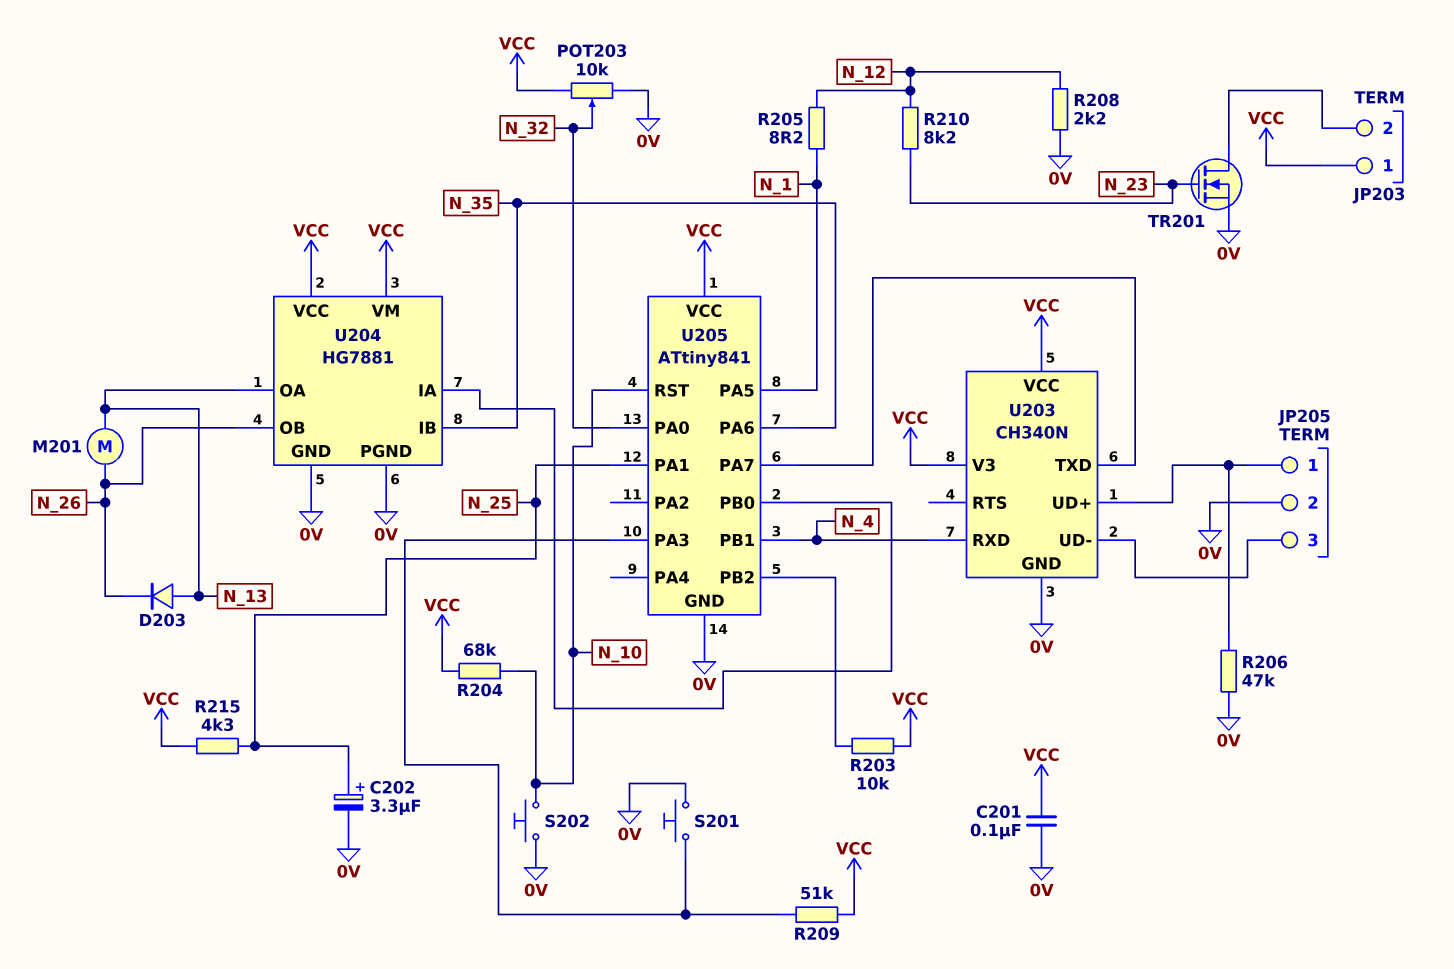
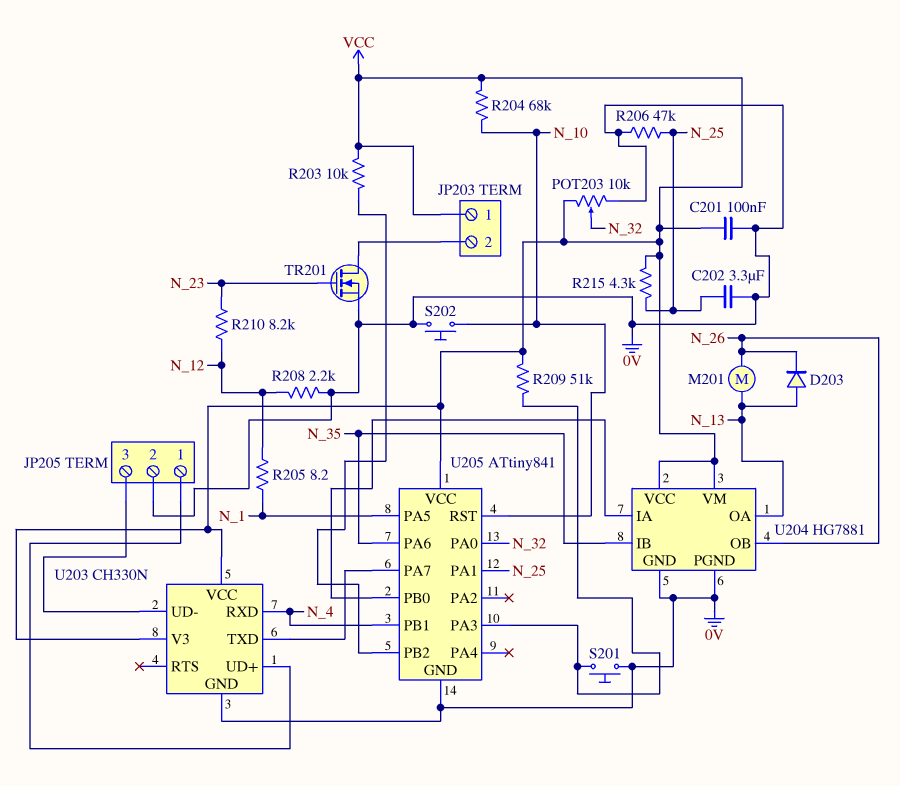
C202: 3.3uF (plus N_25, minus 0V) -> 3.3uF (0V, N_25)
R206: 47k (0V, JP205/1) -> 47k (0V, N_25)
U203: CH340N -> CH330N

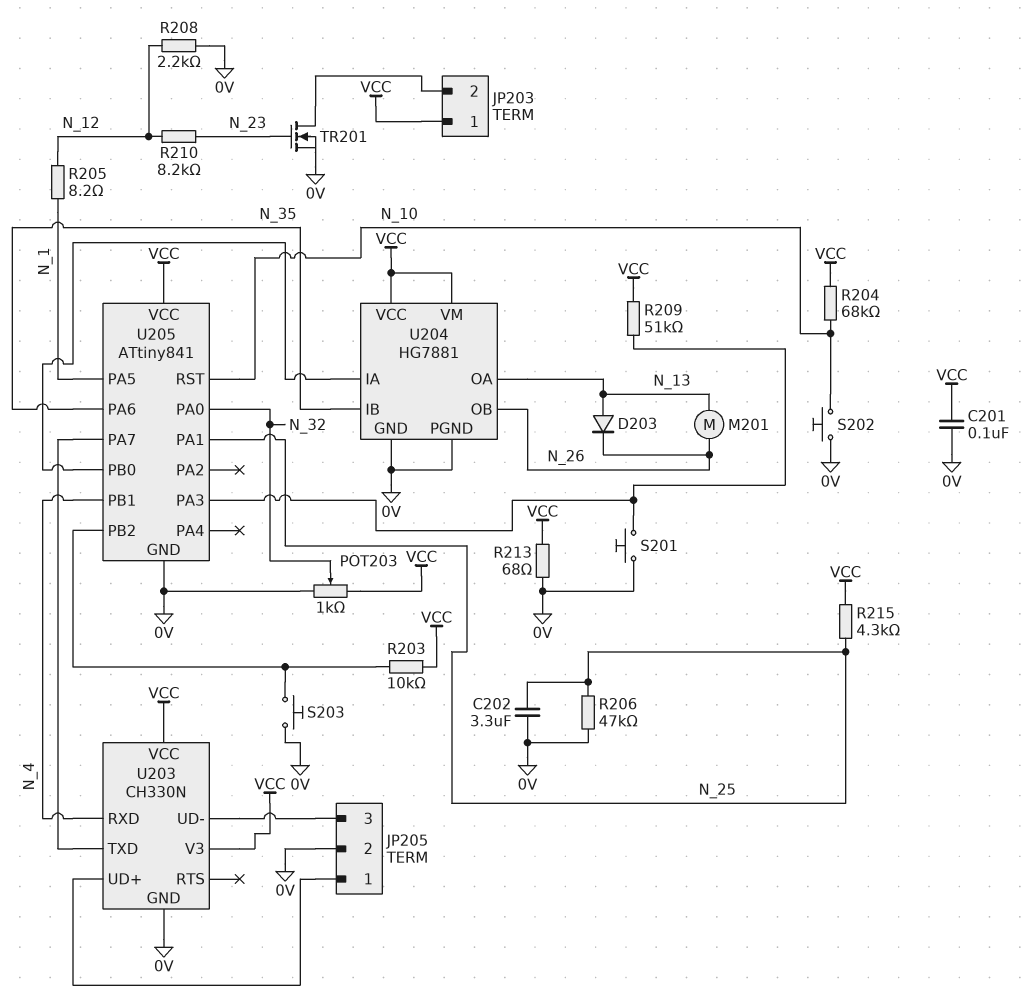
POT203: 10k (0V, VCC, wiper N_32) -> 1k (0V, VCC, wiper N_32)
R213: none -> 68 (0V, VCC)
S203: none -> button (0V, U205/PB2)

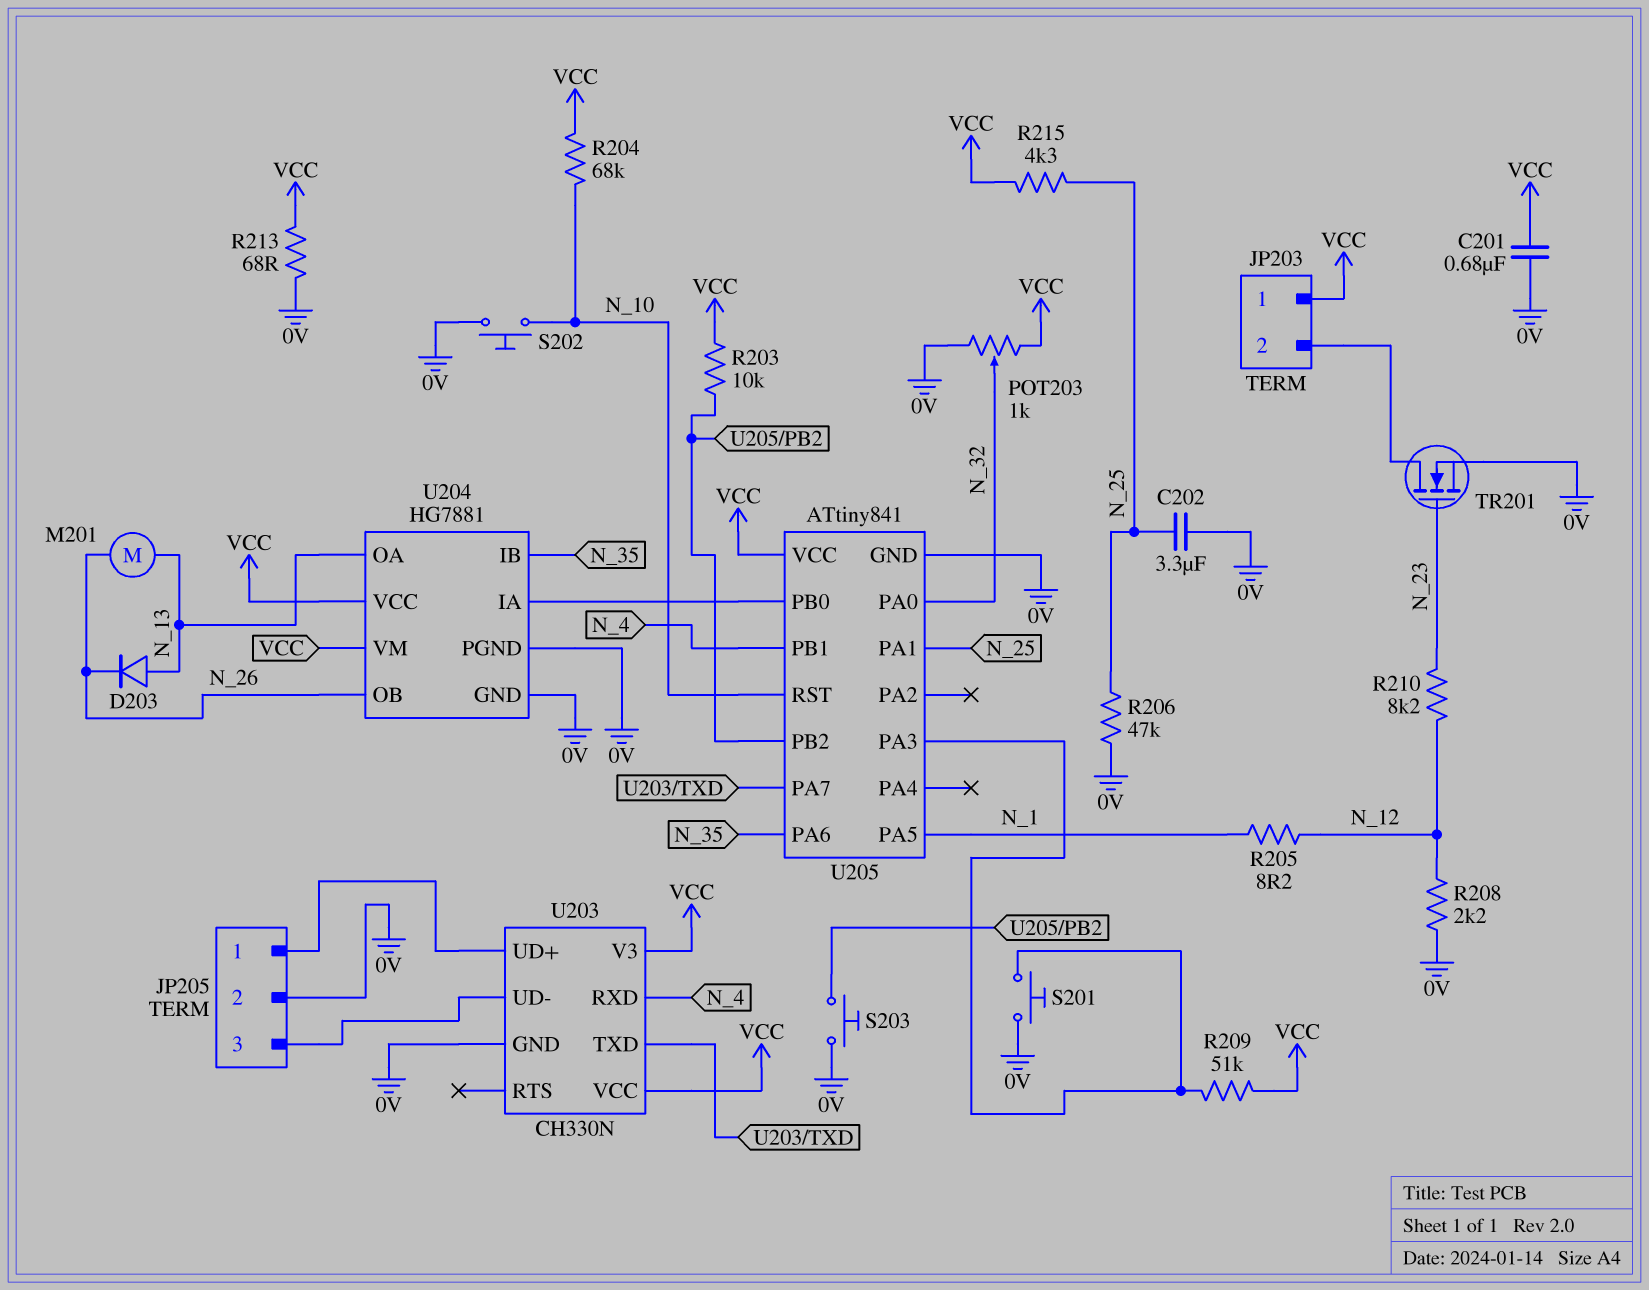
C201: 100nF (0V, VCC) -> 680nF (0V, VCC)

